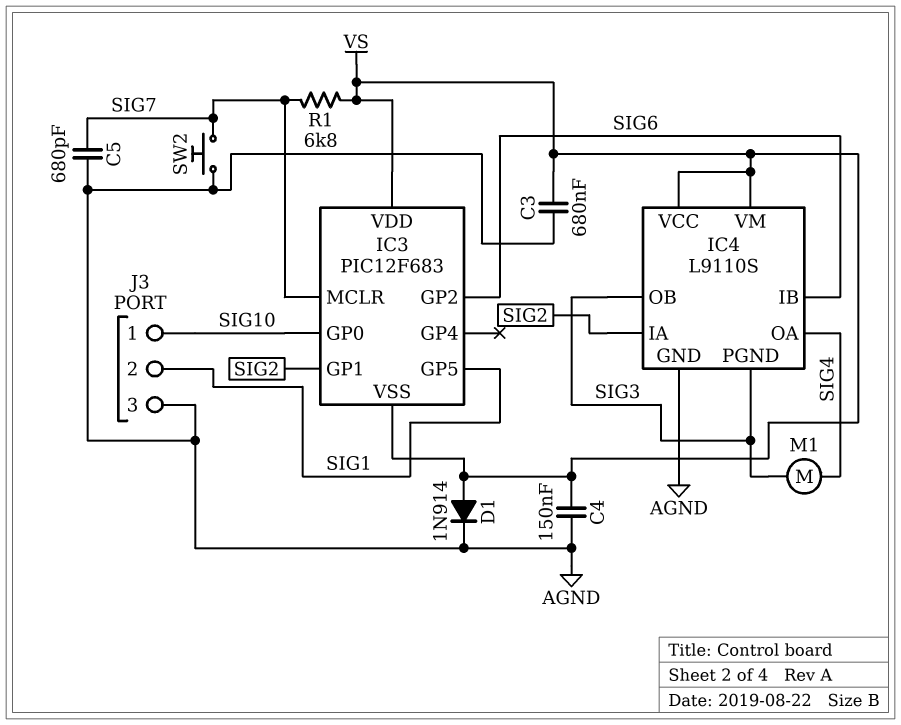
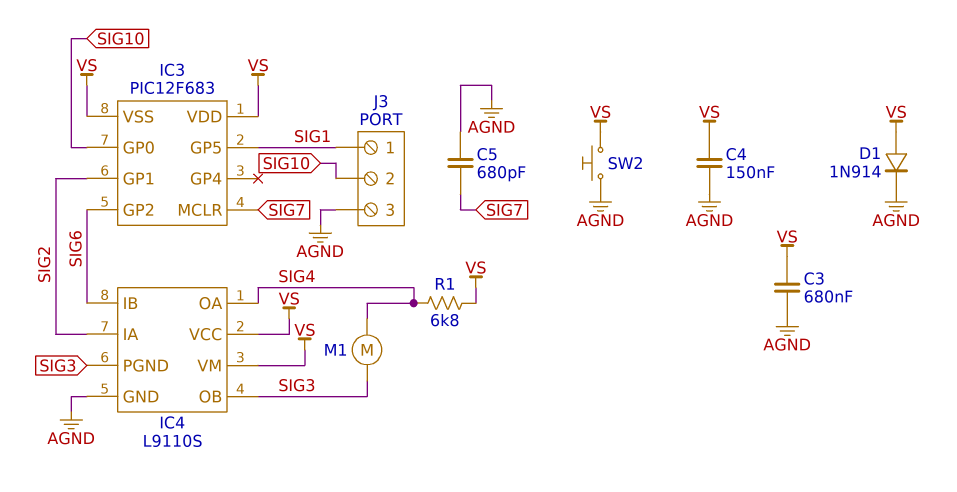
J3 pin 1: SIG10 -> SIG1
J3 pin 2: SIG1 -> SIG10
R1: 6.8k (SIG7, VS) -> 6.8k (SIG4, VS)
SW2: button (AGND, SIG7) -> button (AGND, VS)

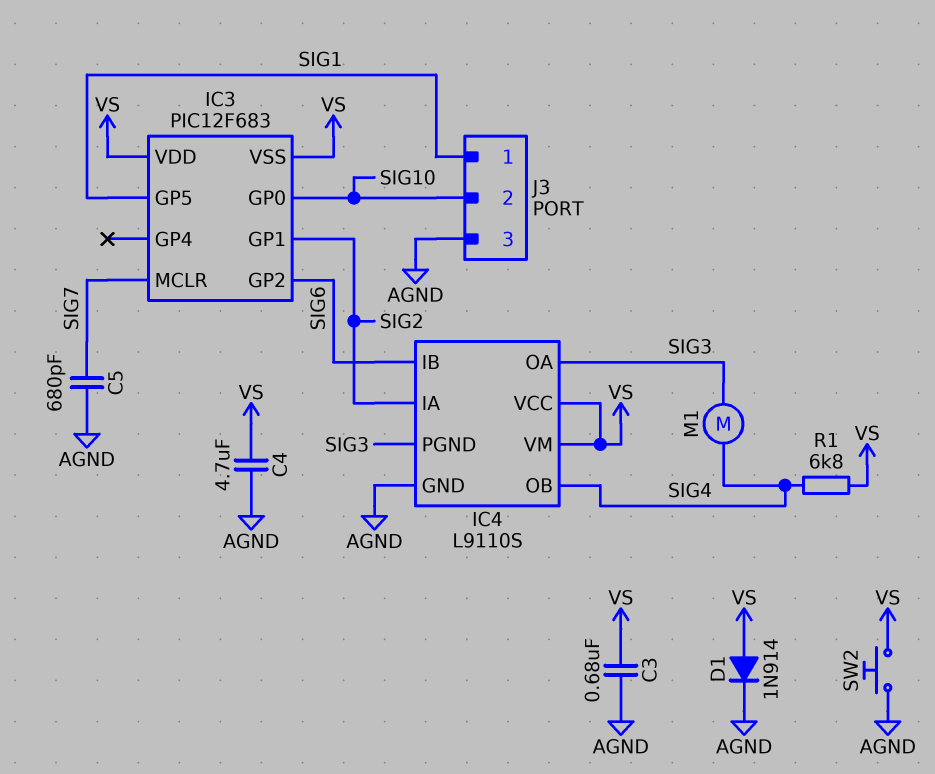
C4: 150nF (AGND, VS) -> 4.7uF (AGND, VS)
IC4 pin OA: SIG4 -> SIG3
IC4 pin OB: SIG3 -> SIG4

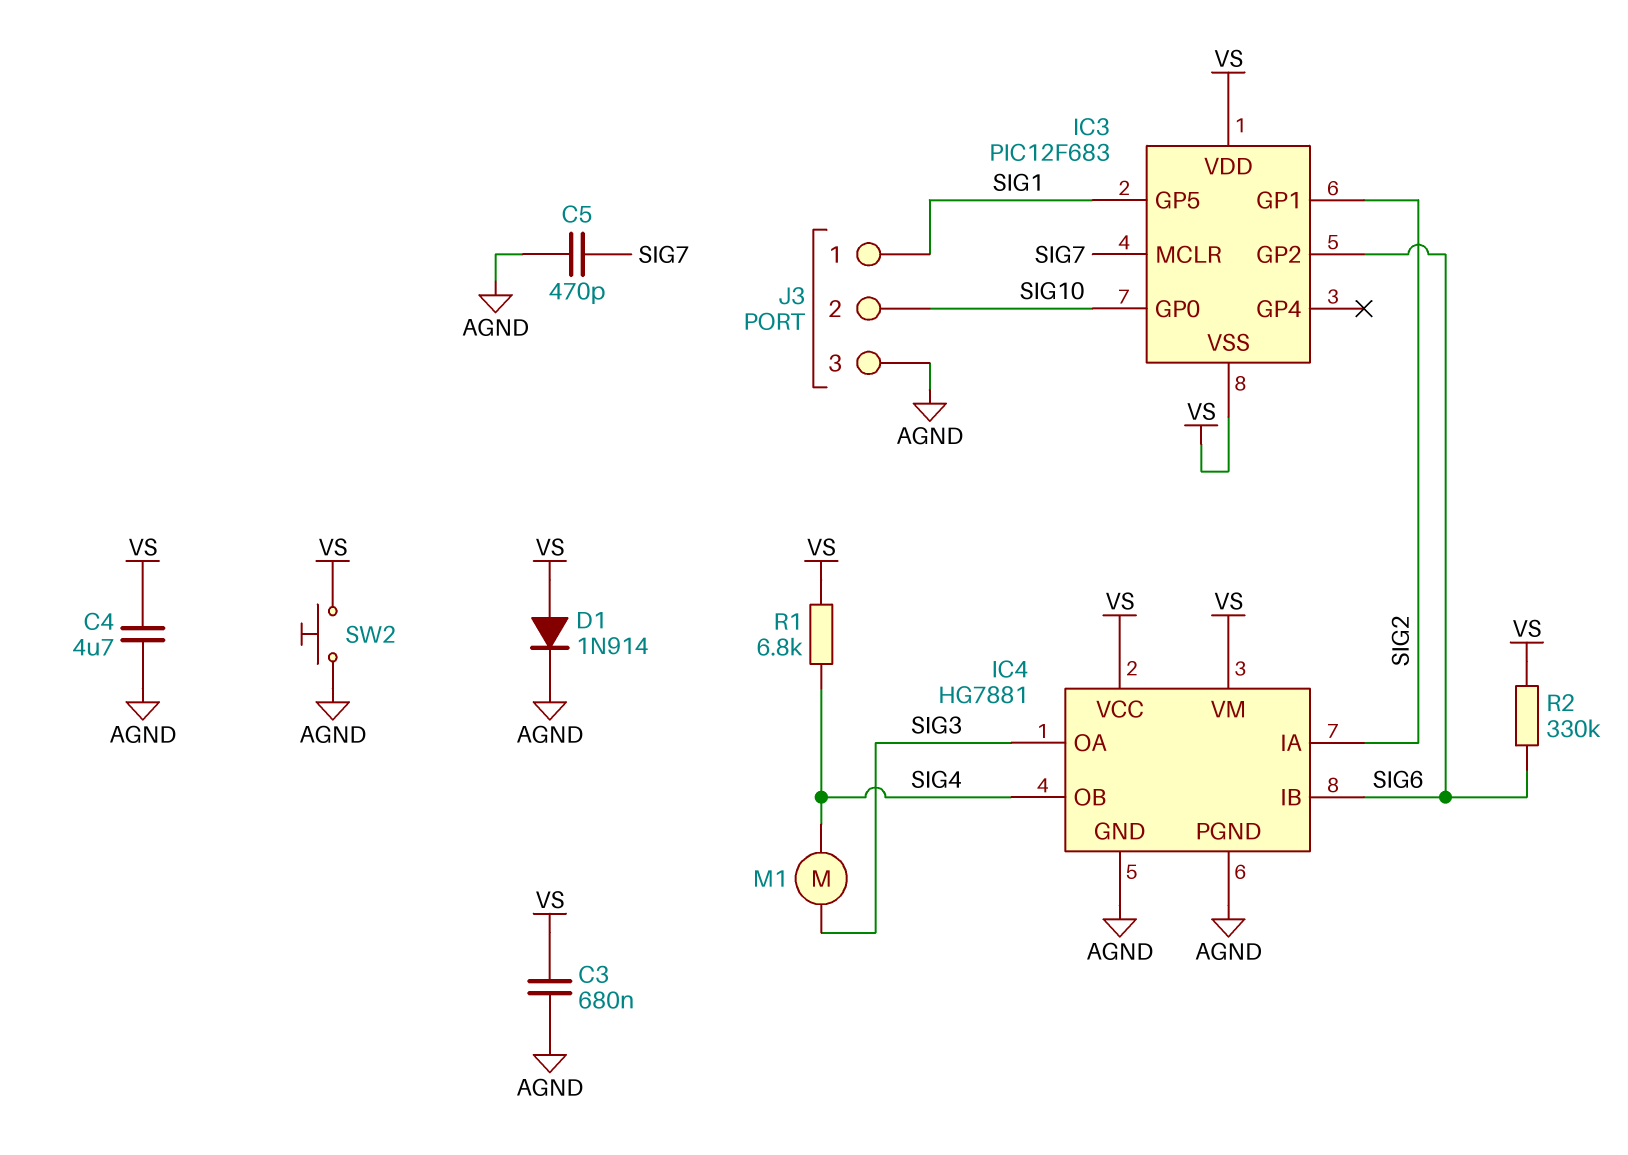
C5: 680pF (AGND, SIG7) -> 470pF (AGND, SIG7)
IC4: L9110S -> HG7881
IC4 pin PGND: SIG3 -> AGND
R2: none -> 330k (SIG6, VS)

